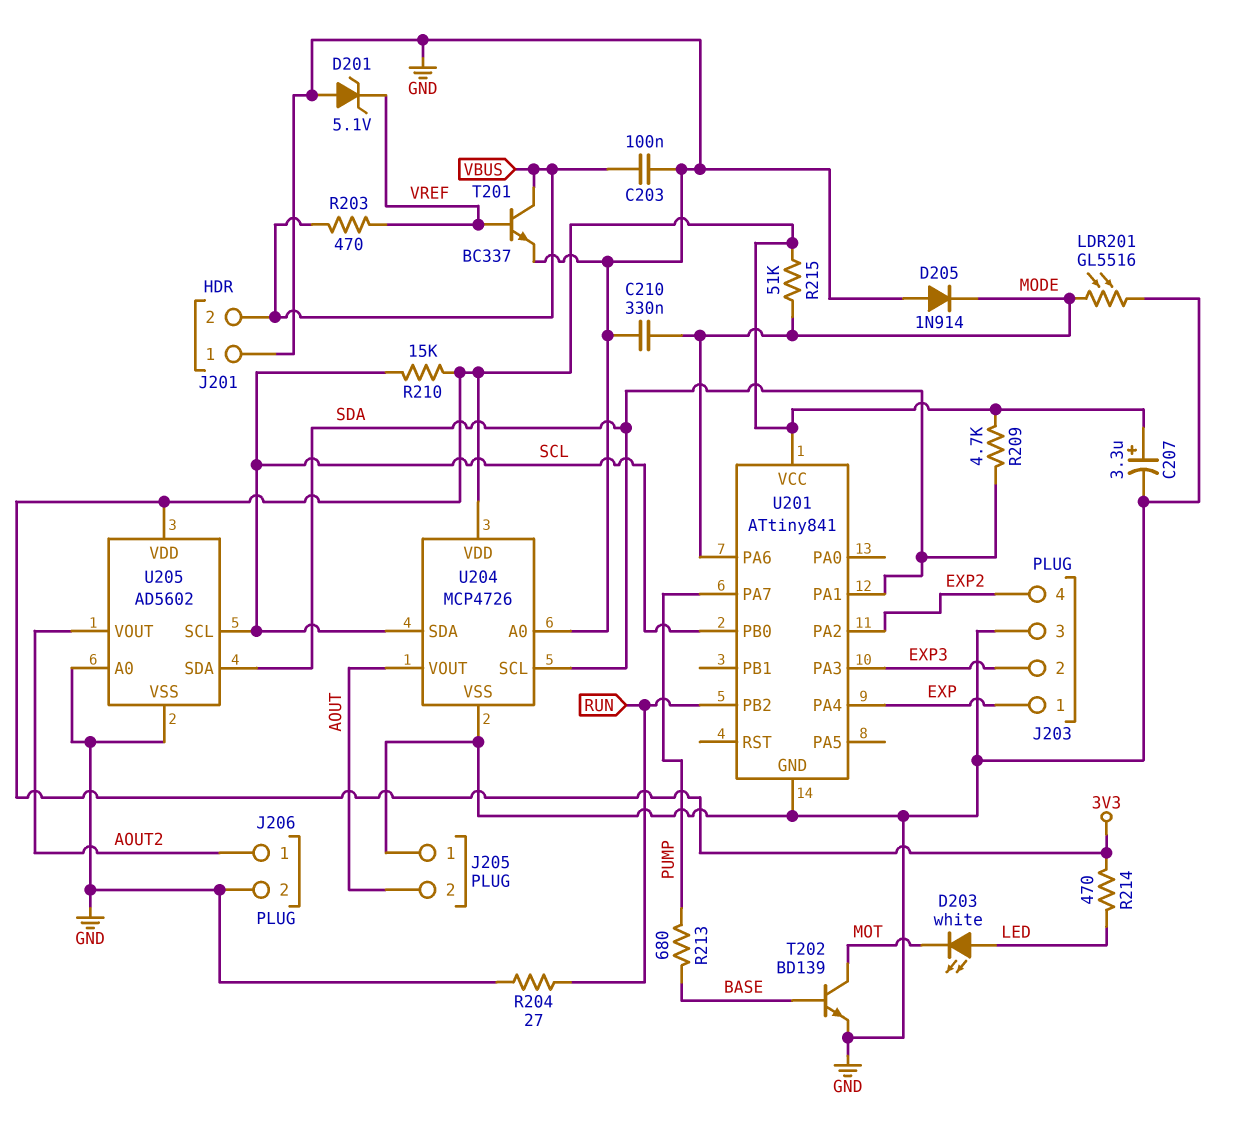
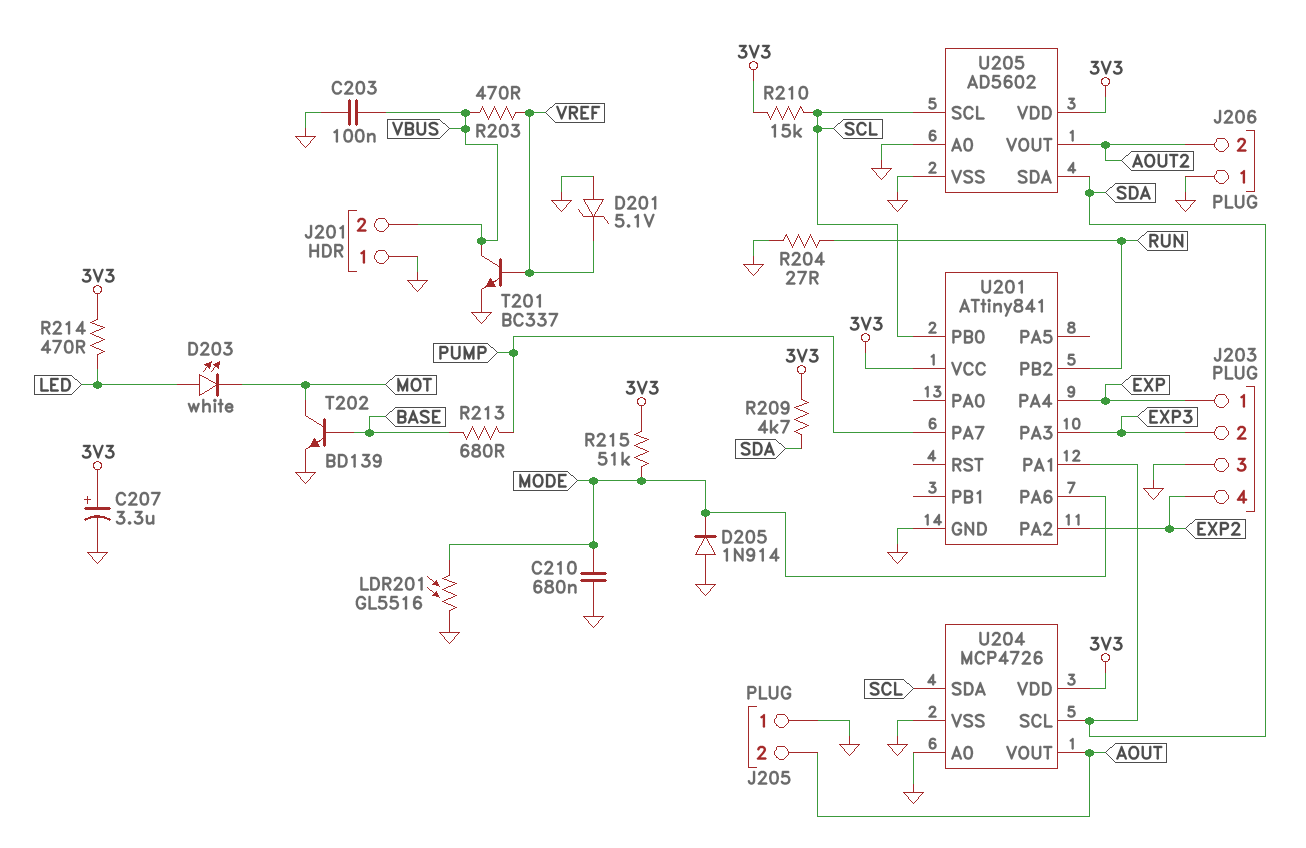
C210: 330nF (GND, MODE) -> 680nF (GND, MODE)
J206 pin 1: AOUT2 -> GND
J206 pin 2: GND -> AOUT2

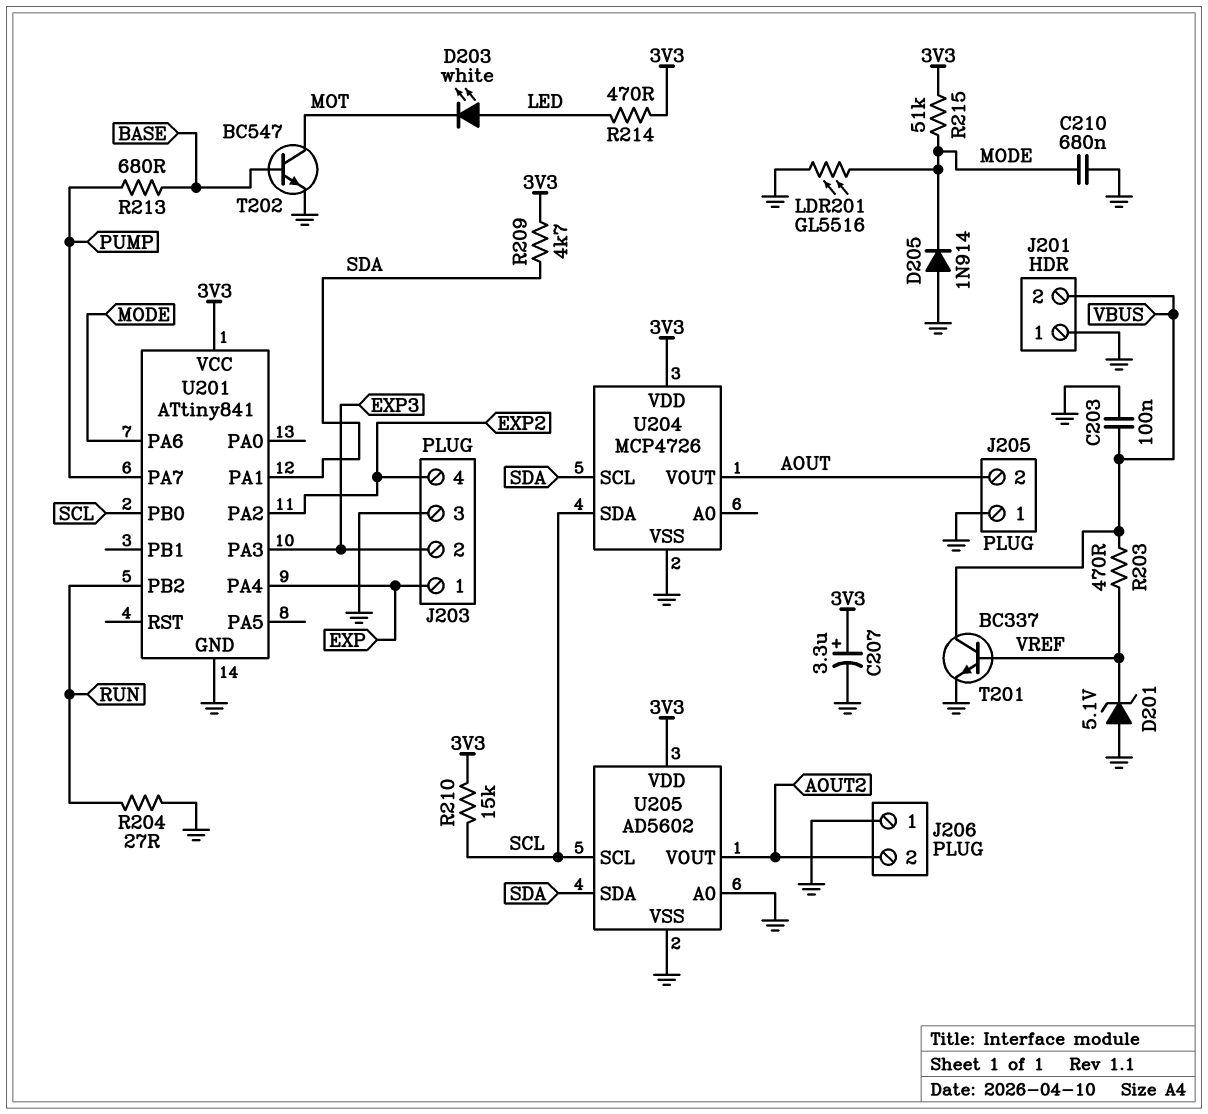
T202: NPN BD139 (B BASE, C MOT, E GND) -> NPN BC547 (B BASE, C MOT, E GND)
U204 pin A0: GND -> none

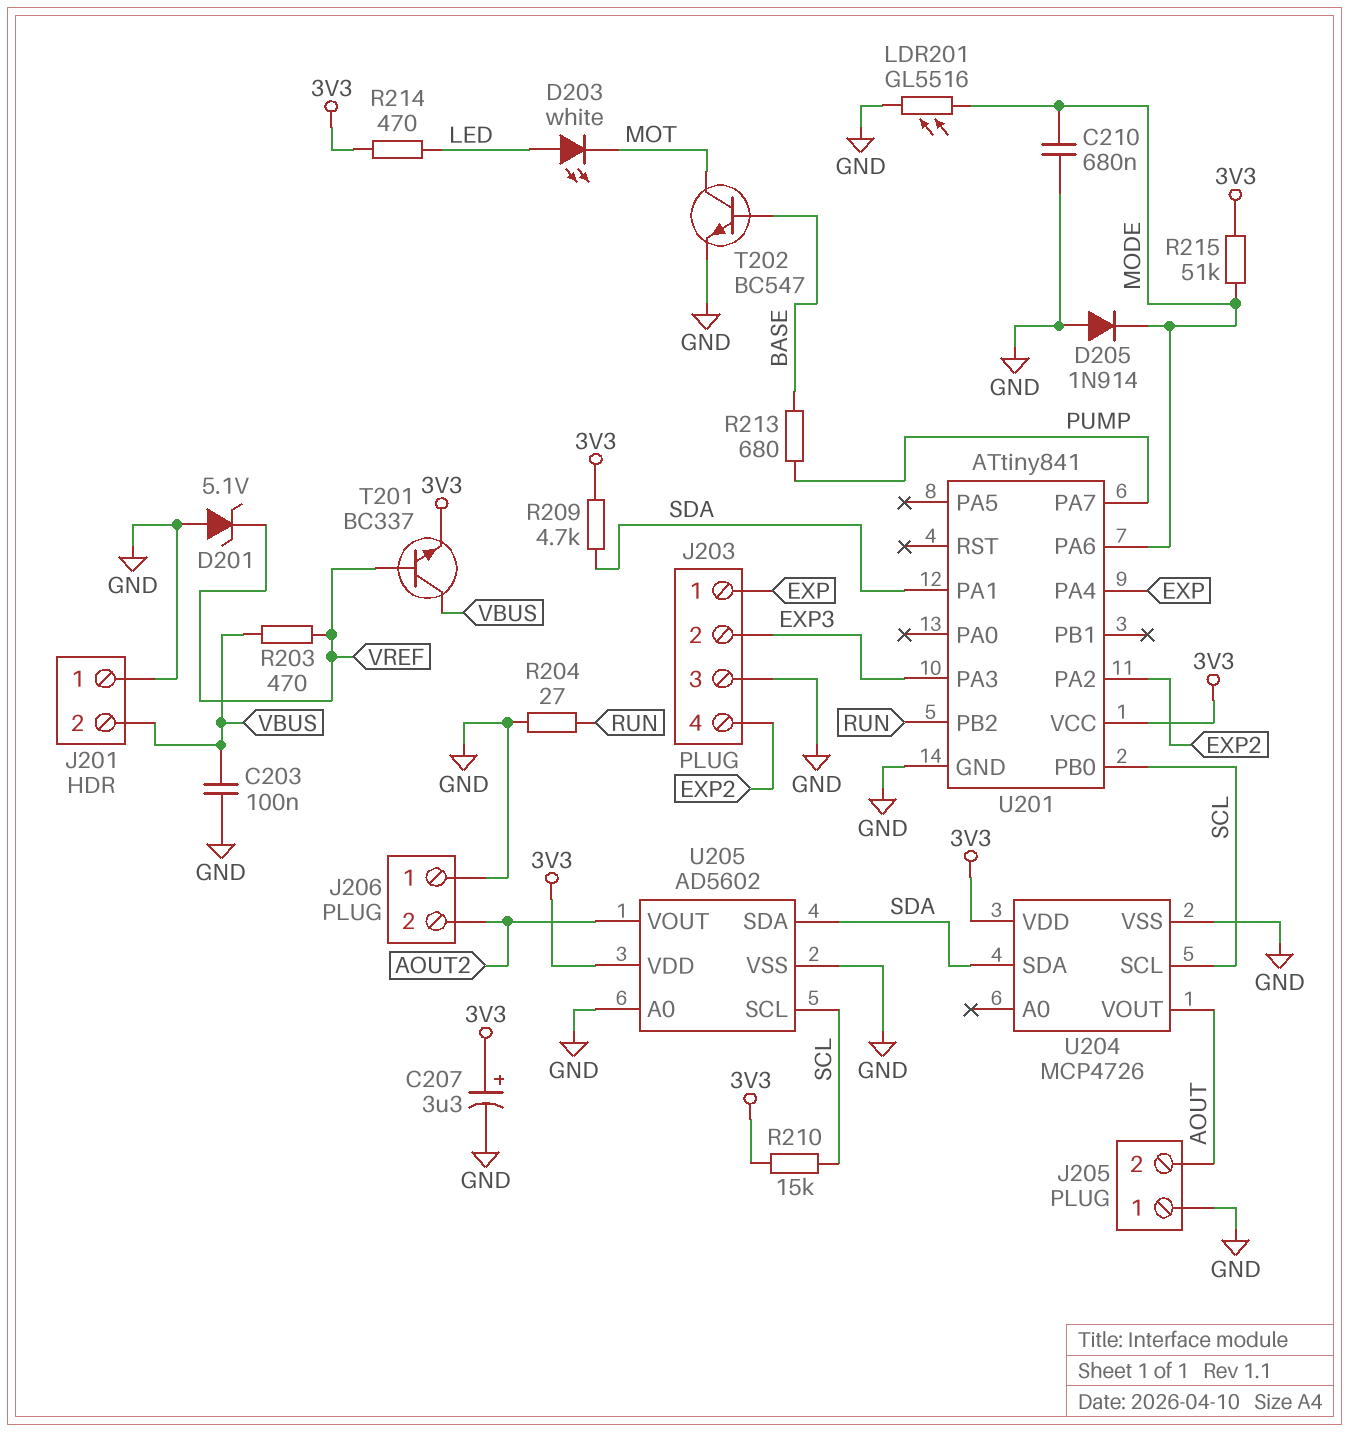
T201: NPN BC337 (B VREF, C VBUS, E GND) -> NPN BC337 (B VREF, C VBUS, E 3V3)
U204 pin SCL: SDA -> SCL
U204 pin SDA: SCL -> SDA

